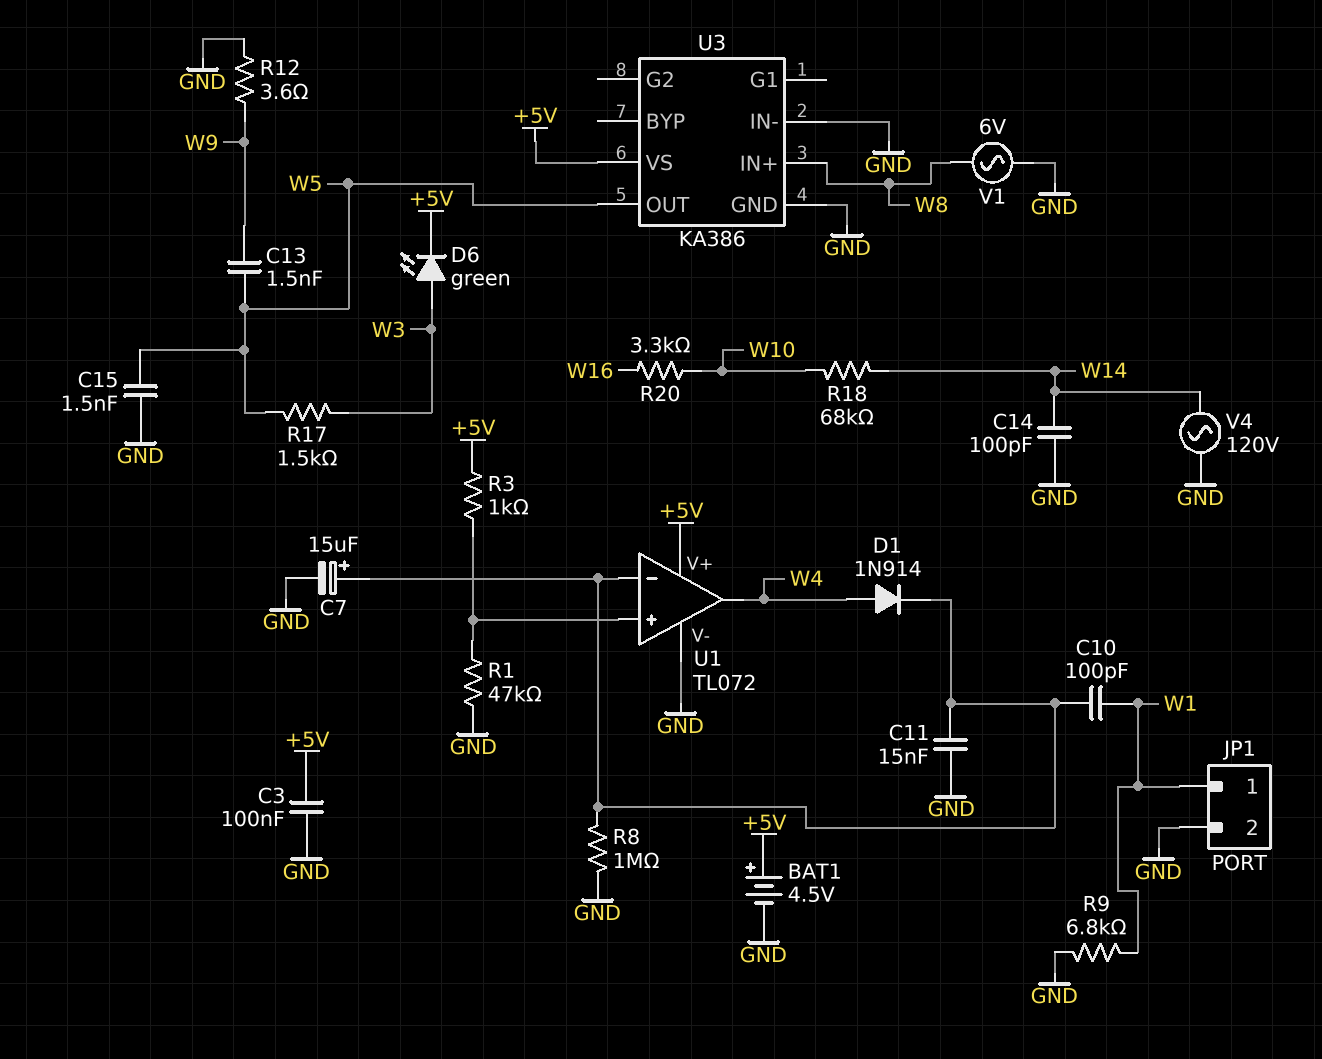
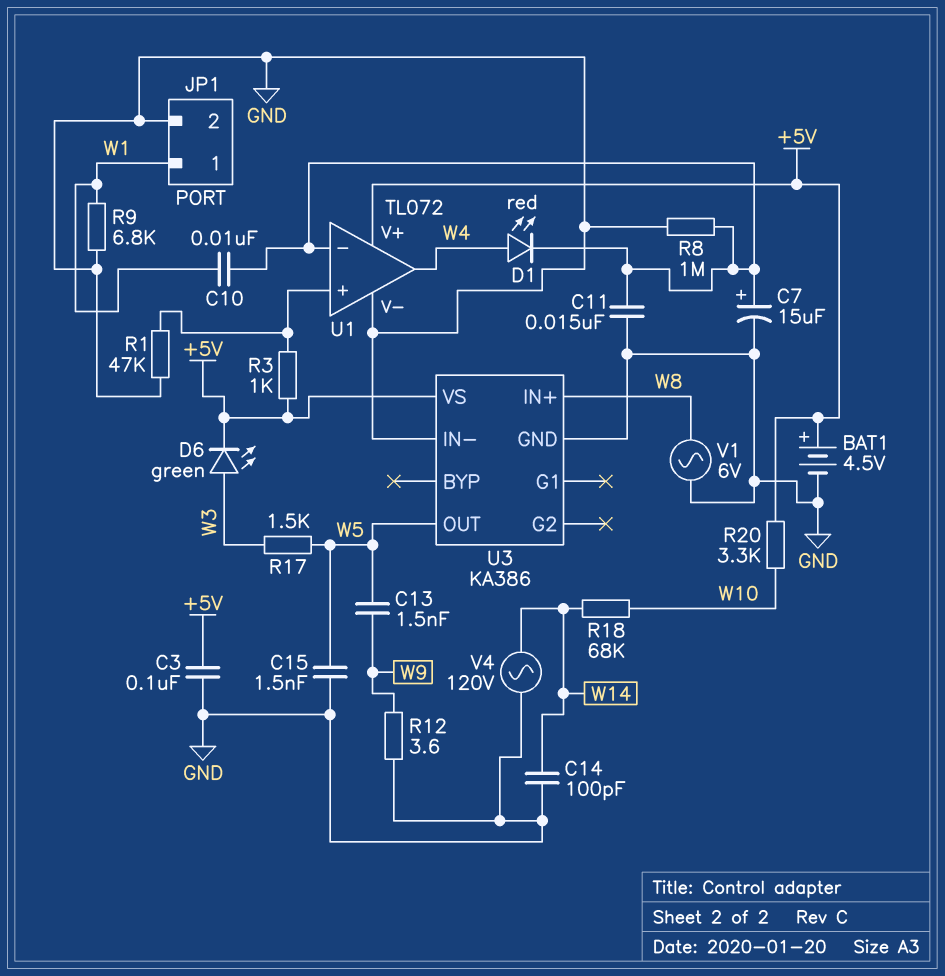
C10: 100pF (U1/in-, W1) -> 10nF (U1/in-, W1)
D1: diode 1N914 (A W4, K U1/in-) -> LED red (A W4, K U1/in-)
R20: 3.3k (W10, W16) -> 3.3k (+5V, W10)

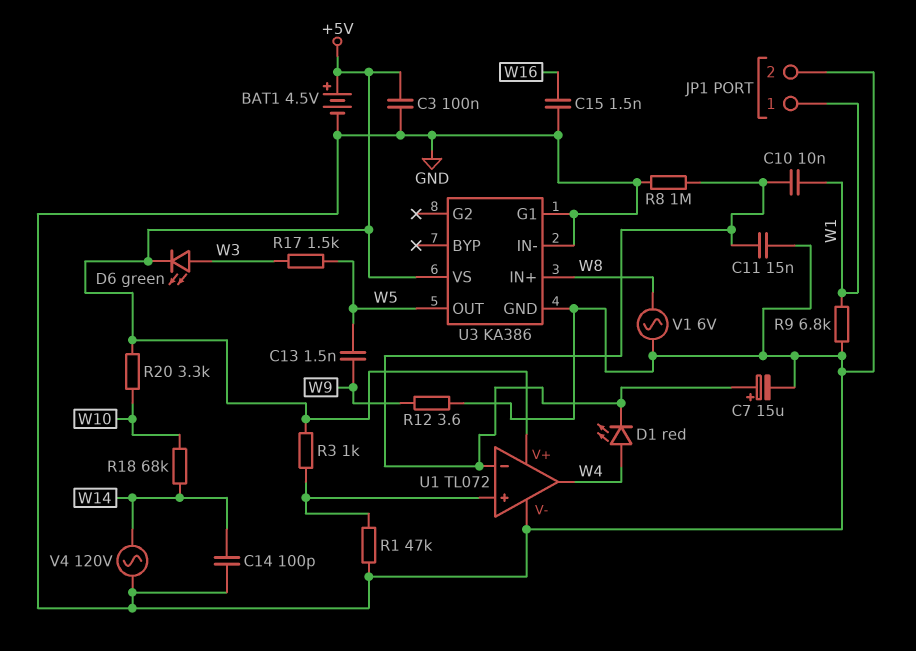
C15: 1.5nF (GND, W5) -> 1.5nF (GND, W16)
U3 pin G1: none -> GND

